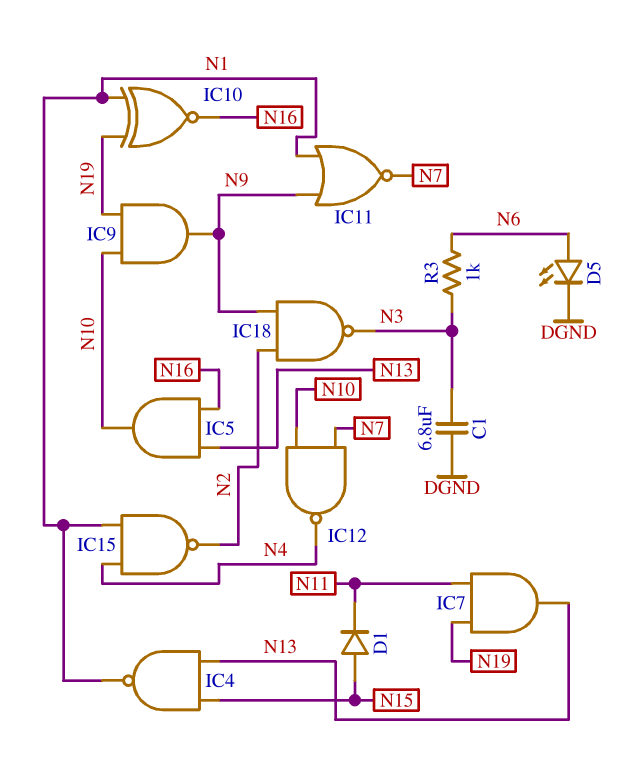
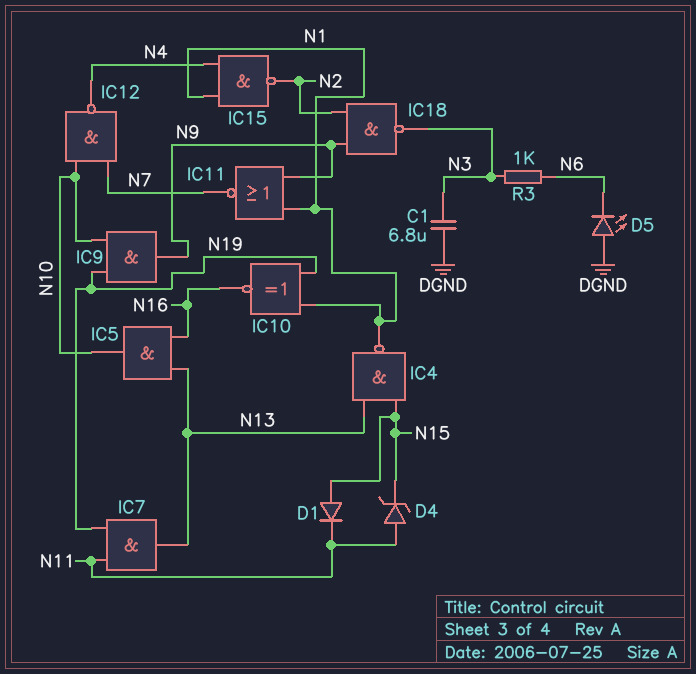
D4: none -> zener (A N11, K N15)
D5: LED (A N6, K DGND) -> LED (A DGND, K N6)

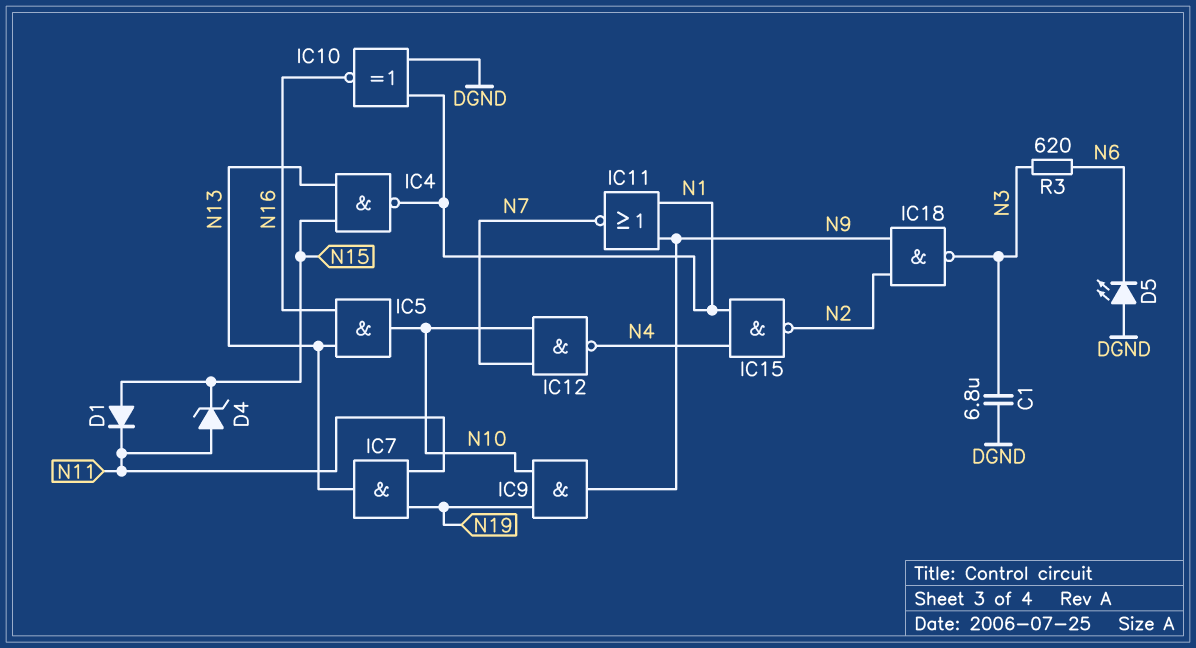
IC10: XNOR (in N1, in N19, out N16) -> XNOR (in DGND, in N1, out N16)
R3: 1k (N3, N6) -> 620 (N3, N6)

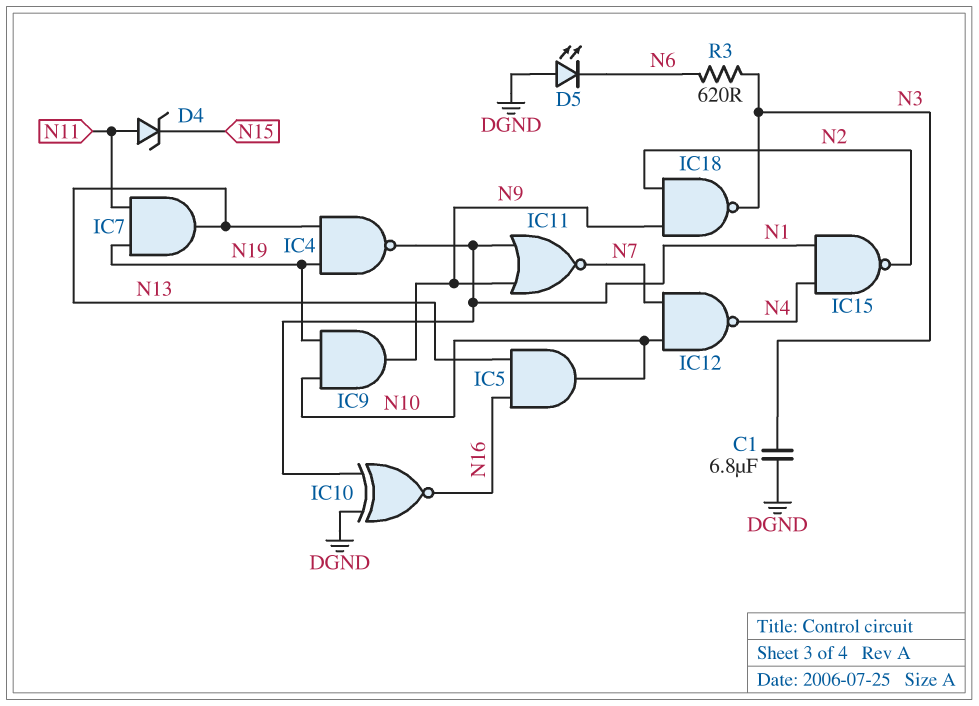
D1: diode (A N15, K N11) -> none
IC4: NAND (in N13, in N15, out N1) -> NAND (in N13, in N19, out N1)

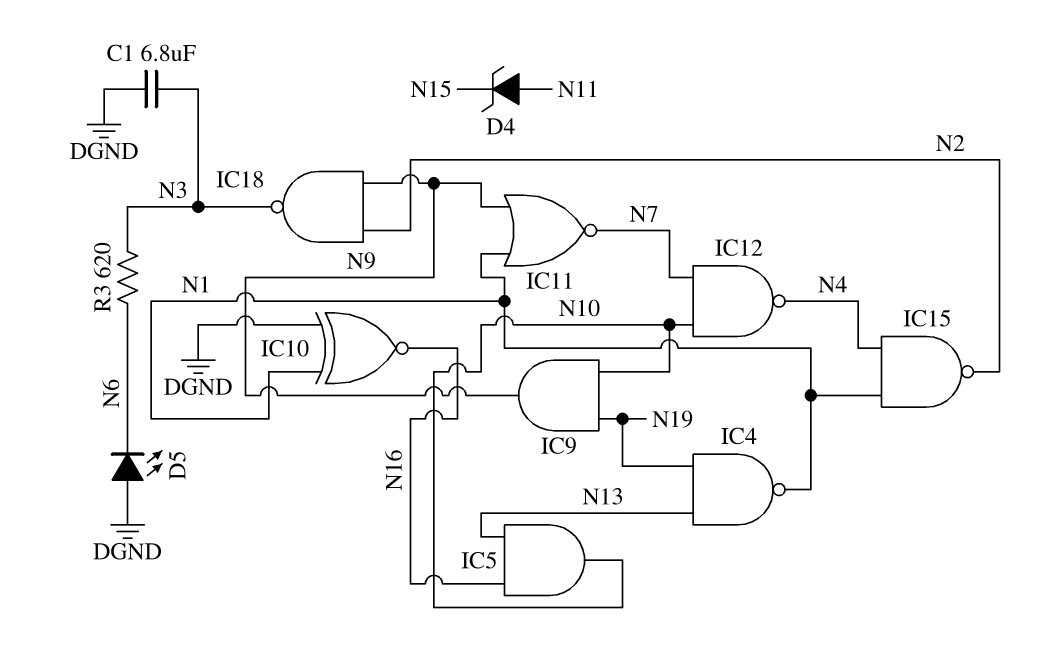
IC7: AND (in N11, in N19, out N13) -> none

